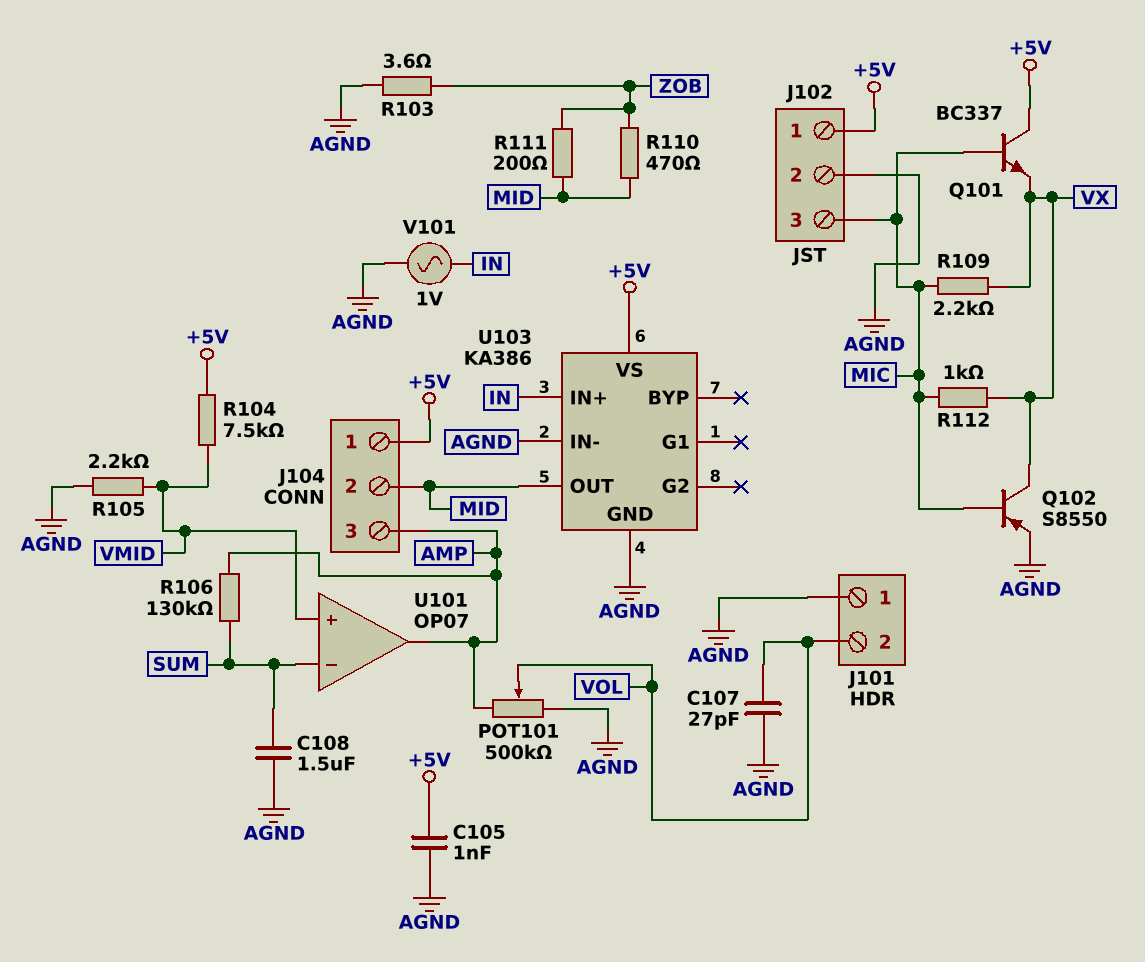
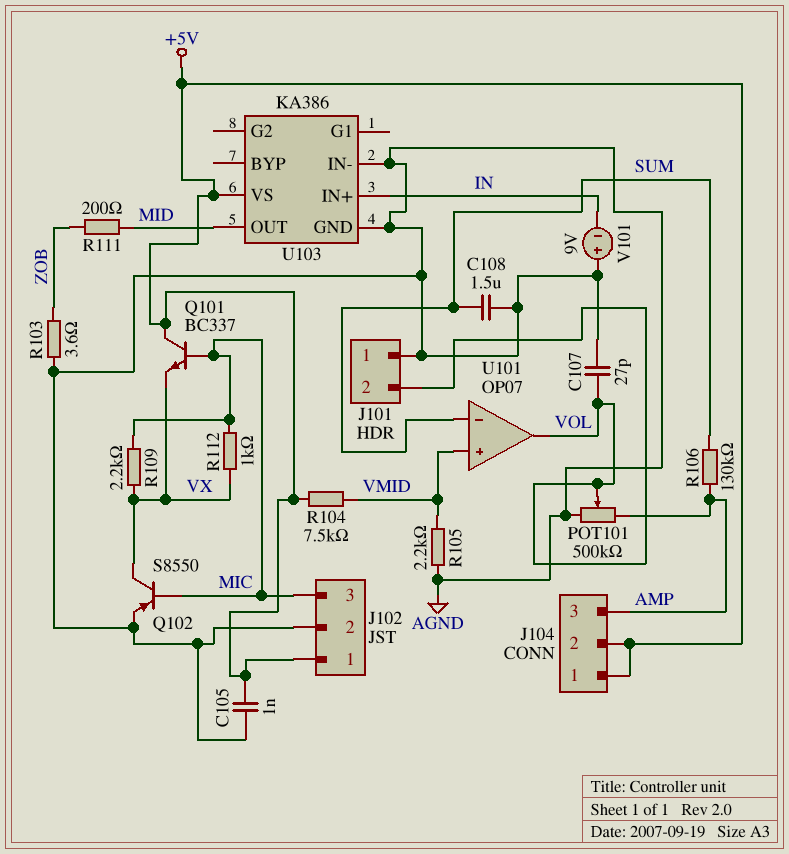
J104 pin 2: MID -> +5V
R110: 470 (MID, ZOB) -> none
U101 pin out: AMP -> VOL
V101: AC 1V (AGND, IN) -> 9V (plus AGND, minus IN)

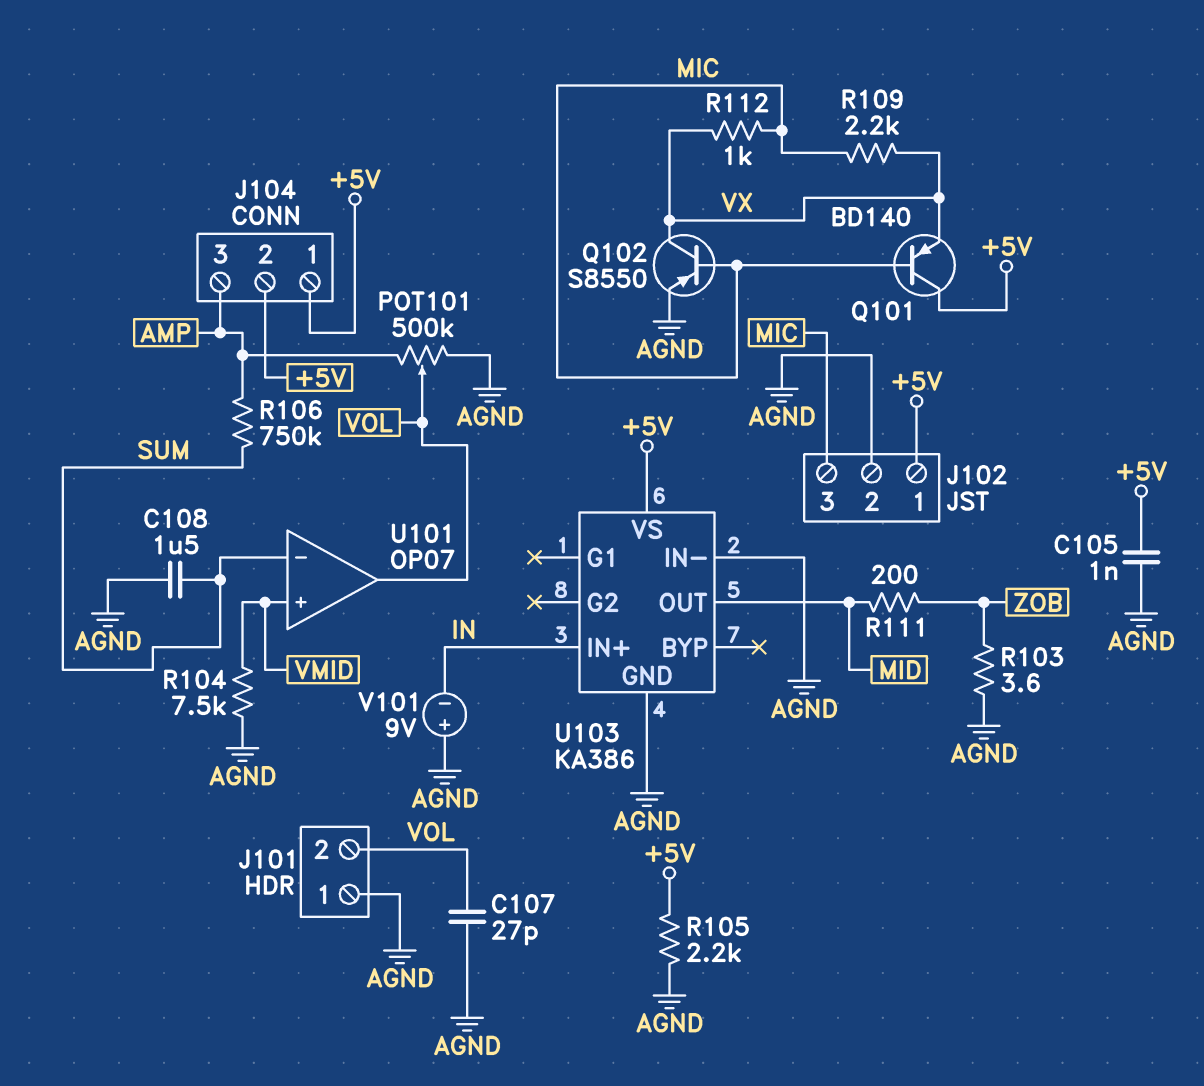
Q101: NPN BC337 (B MIC, C +5V, E VX) -> PNP BD140 (B MIC, C +5V, E VX)
R104: 7.5k (+5V, VMID) -> 7.5k (AGND, VMID)
R105: 2.2k (AGND, VMID) -> 2.2k (+5V, AGND)
R106: 130k (AMP, SUM) -> 750k (AMP, SUM)

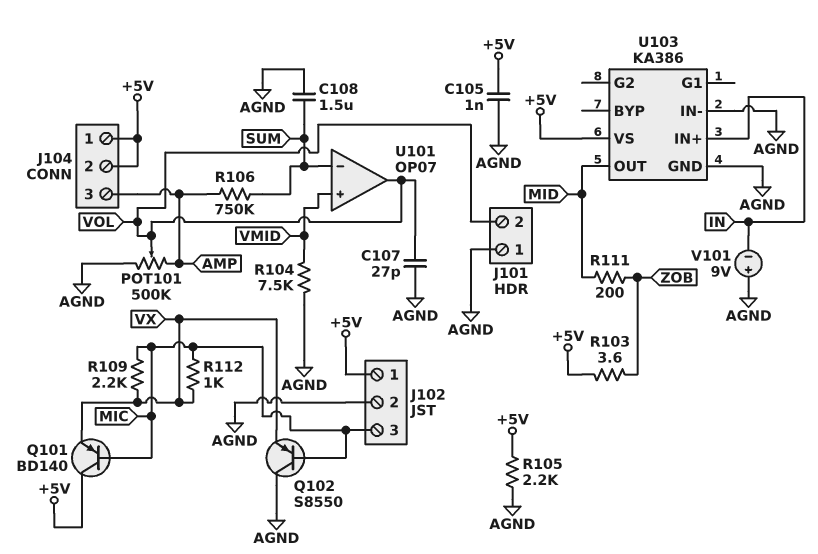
Q102: PNP S8550 (B MIC, C VX, E AGND) -> PNP S8550 (B MIC, C AGND, E VX)
R103: 3.6 (AGND, ZOB) -> 3.6 (+5V, ZOB)

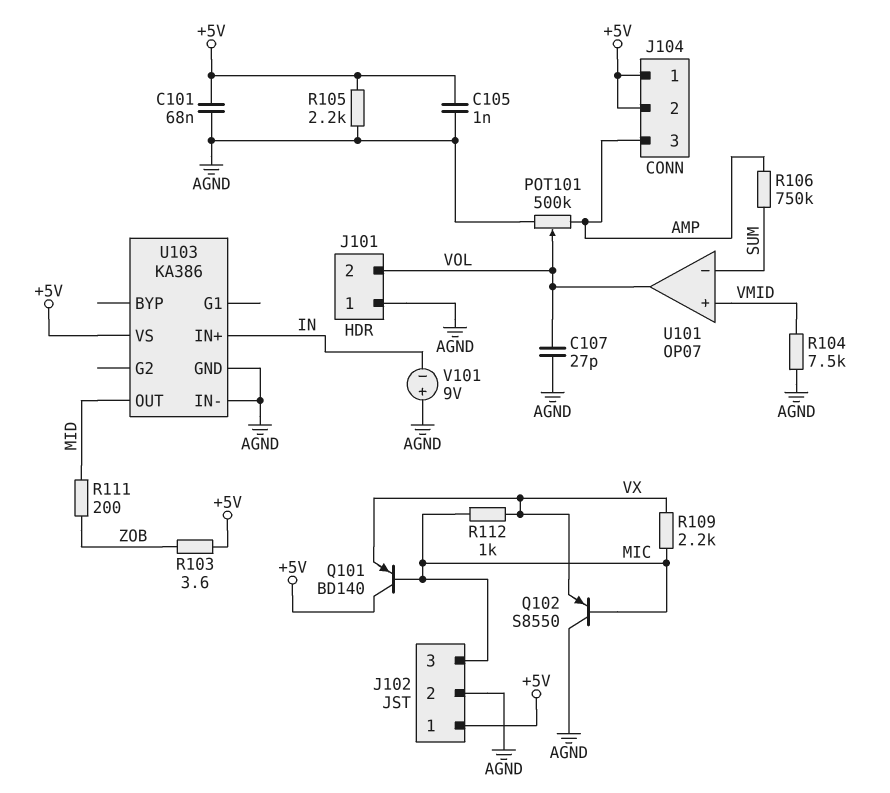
C101: none -> 68nF (+5V, AGND)
C108: 1.5uF (AGND, SUM) -> none

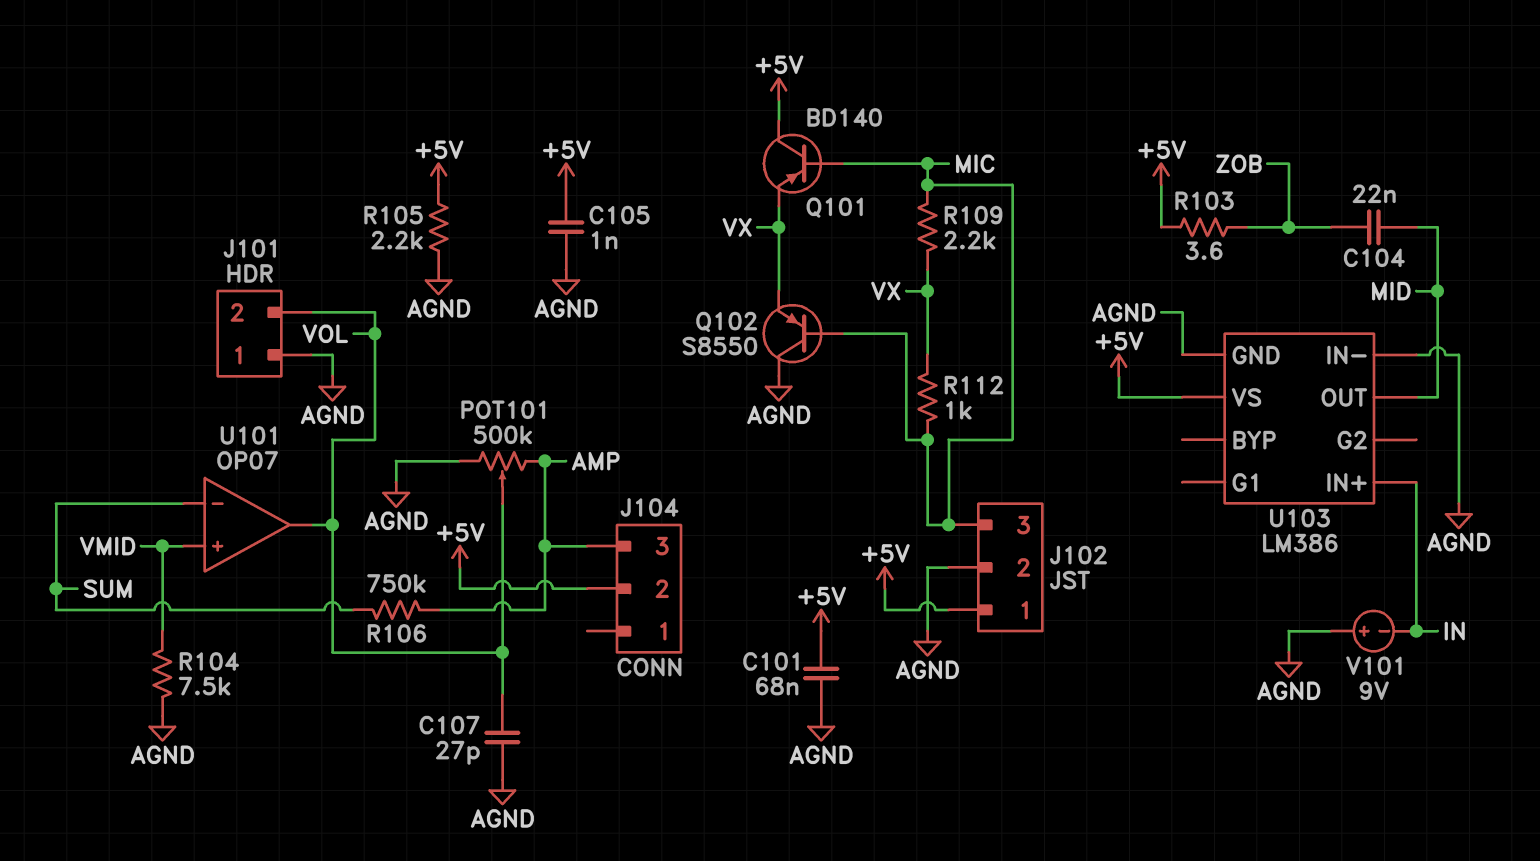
C104: none -> 22nF (MID, ZOB)
J104 pin 1: +5V -> none
R111: 200 (MID, ZOB) -> none
U103: KA386 -> LM386

